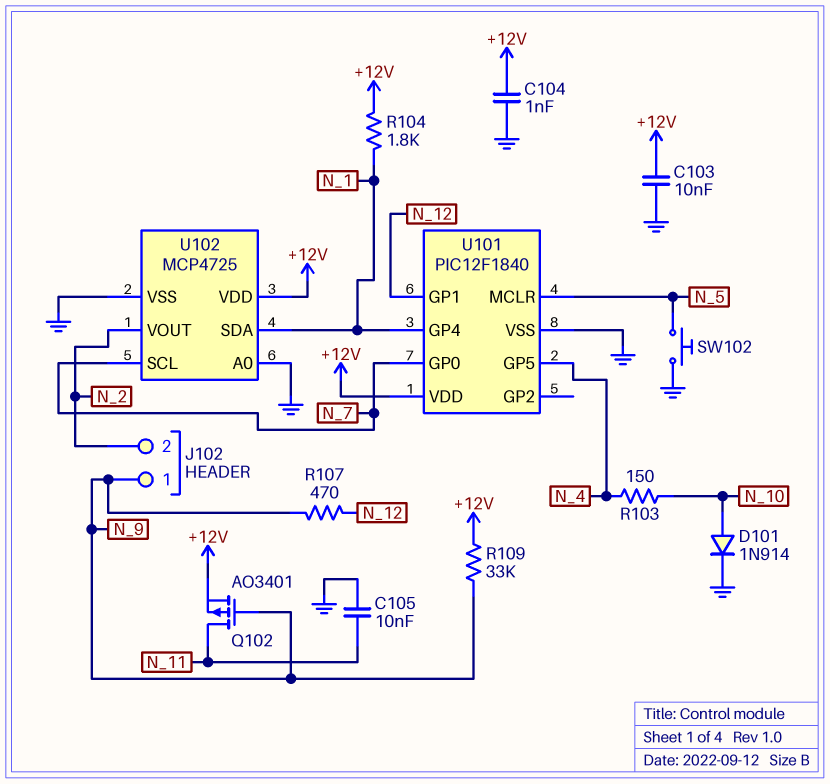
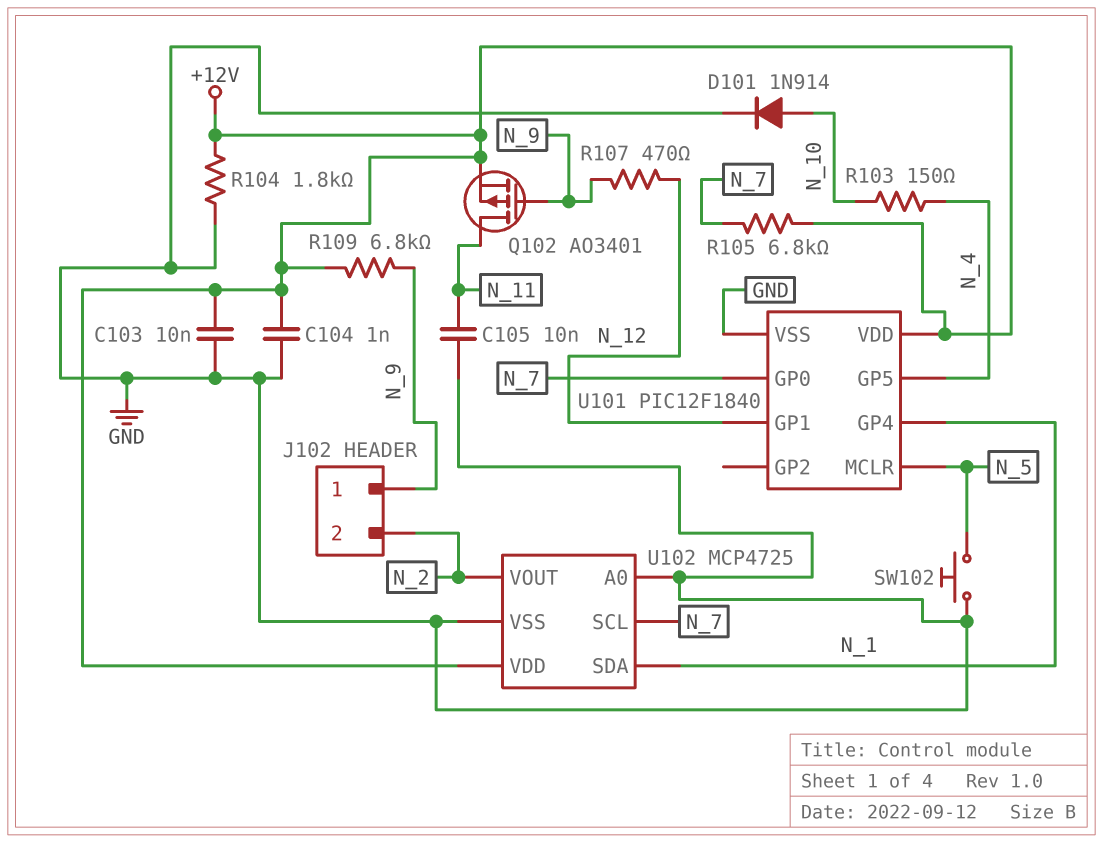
R104: 1.8k (+12V, N_1) -> 1.8k (+12V, GND)
R105: none -> 6.8k (+12V, N_7)
R109: 33k (+12V, N_9) -> 6.8k (+12V, N_9)

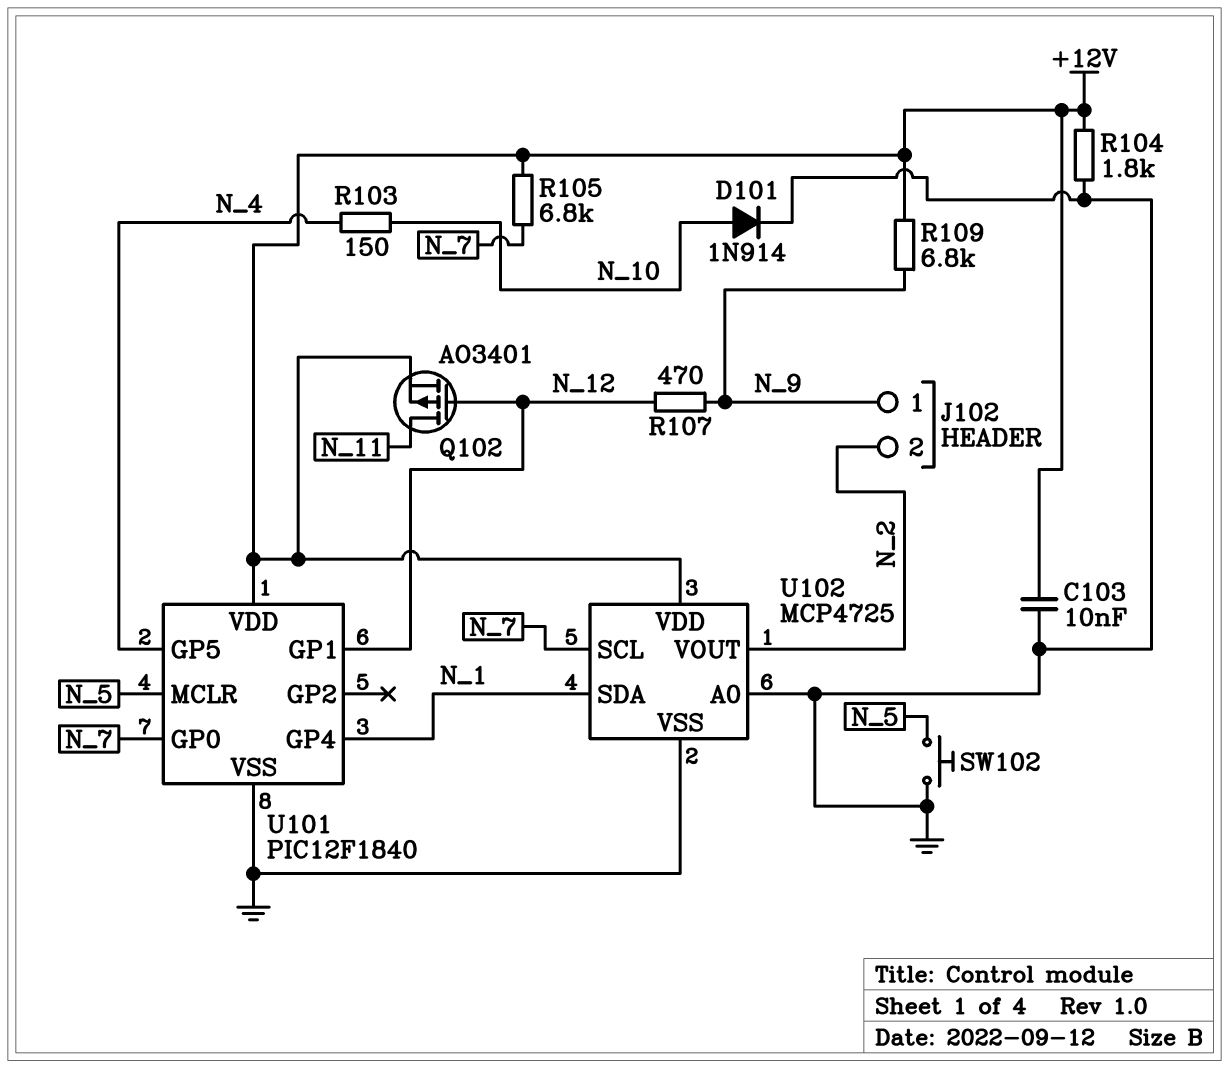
C104: 1nF (+12V, GND) -> none
C105: 10nF (GND, N_11) -> none
Q102: PMOS AO3401 (G N_9, D N_11, S +12V) -> PMOS AO3401 (G N_12, D N_11, S +12V)

